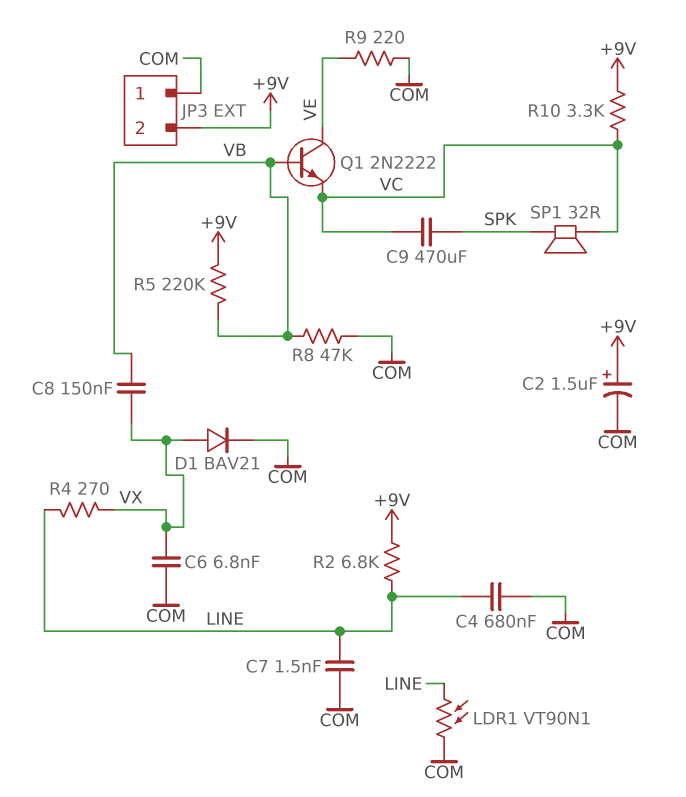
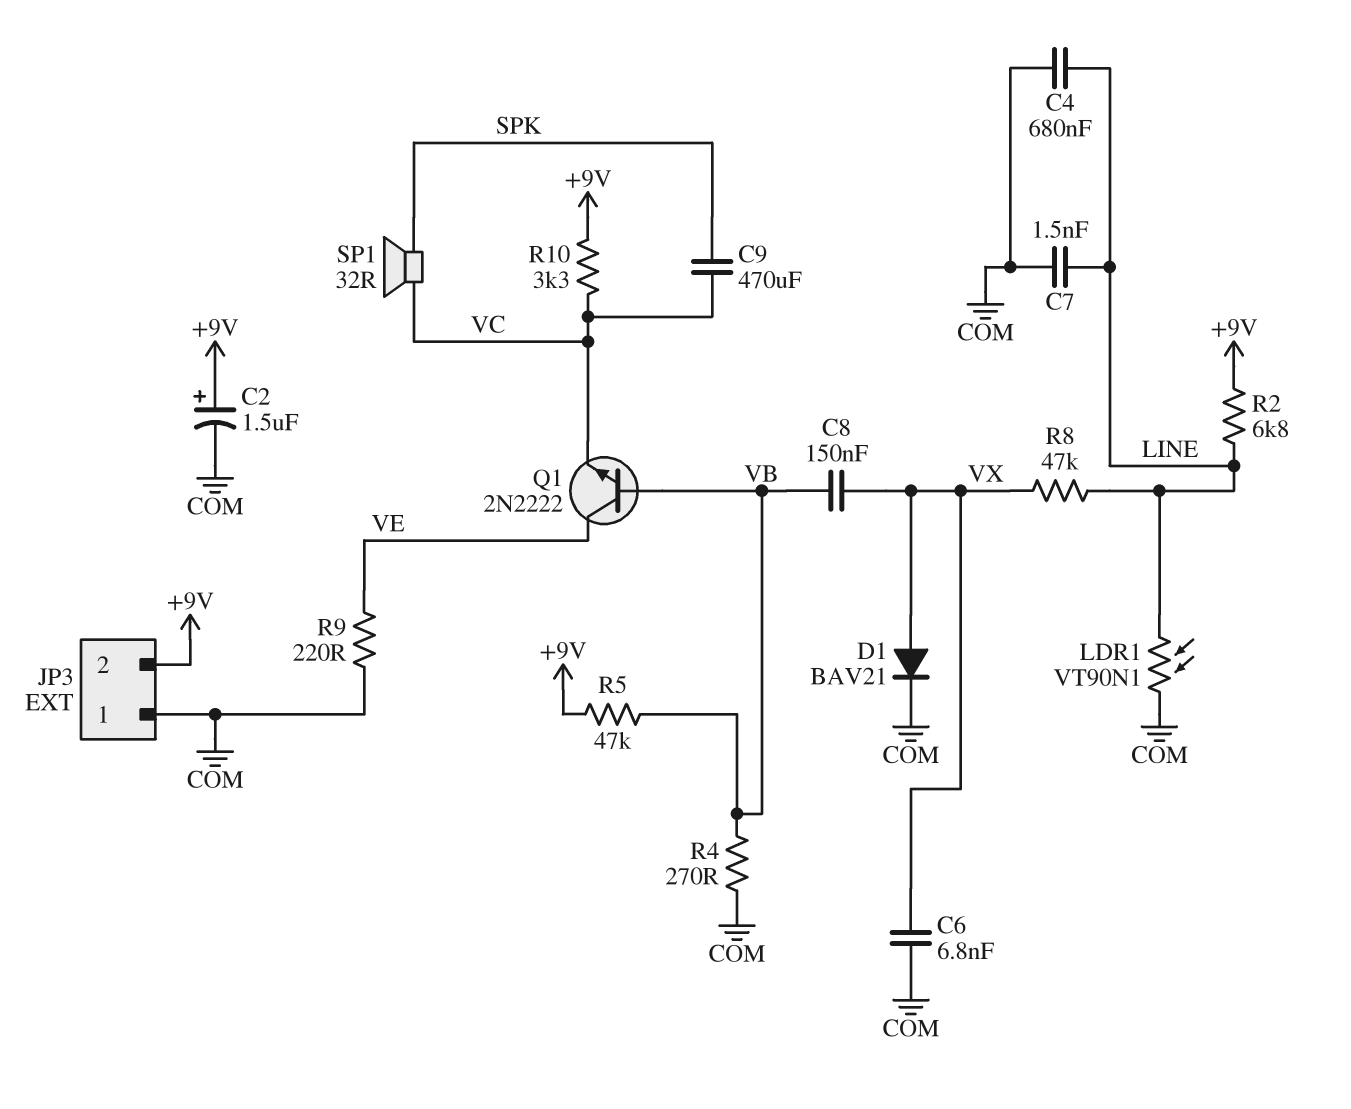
R4: 270 (LINE, VX) -> 270 (COM, VB)
R5: 220k (+9V, VB) -> 47k (+9V, VB)
R8: 47k (COM, VB) -> 47k (LINE, VX)

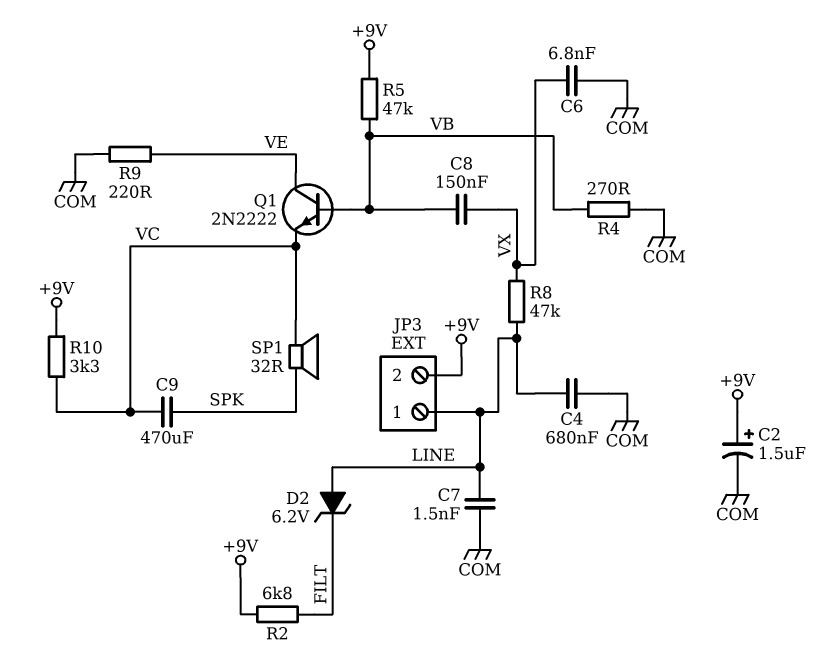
D1: diode BAV21 (A VX, K COM) -> none
D2: none -> zener 6.2V (A LINE, K FILT)
JP3 pin 1: COM -> LINE
LDR1: VT90N1 (COM, LINE) -> none
R2: 6.8k (+9V, LINE) -> 6.8k (+9V, FILT)

